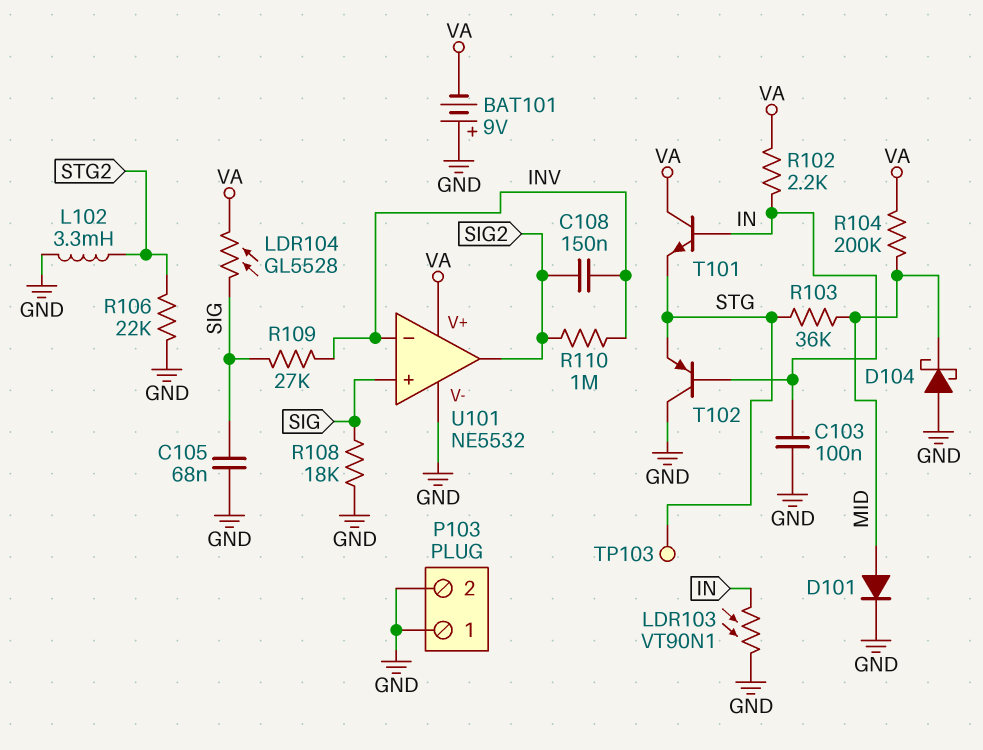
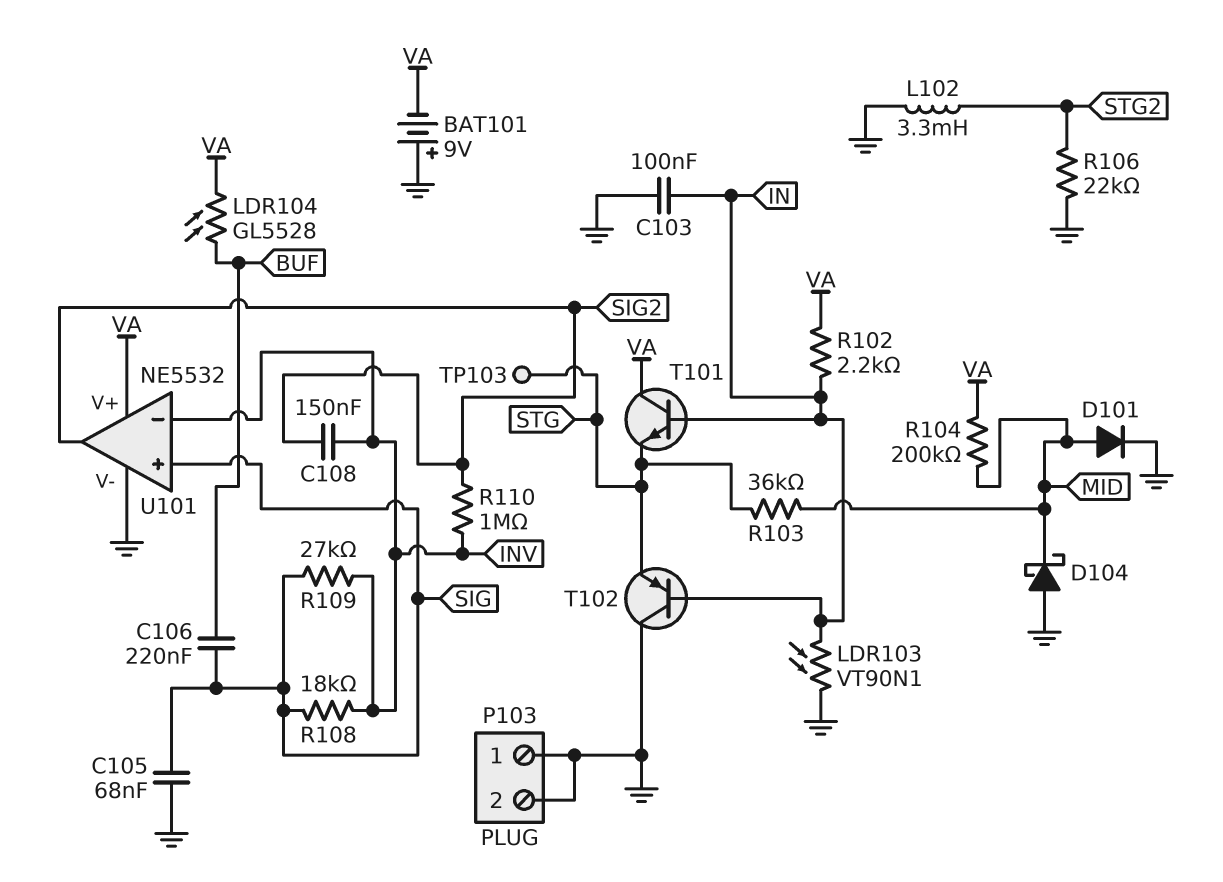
C106: none -> 220nF (BUF, SIG)
LDR104: GL5528 (SIG, VA) -> GL5528 (BUF, VA)
R108: 18k (GND, SIG) -> 18k (INV, SIG)

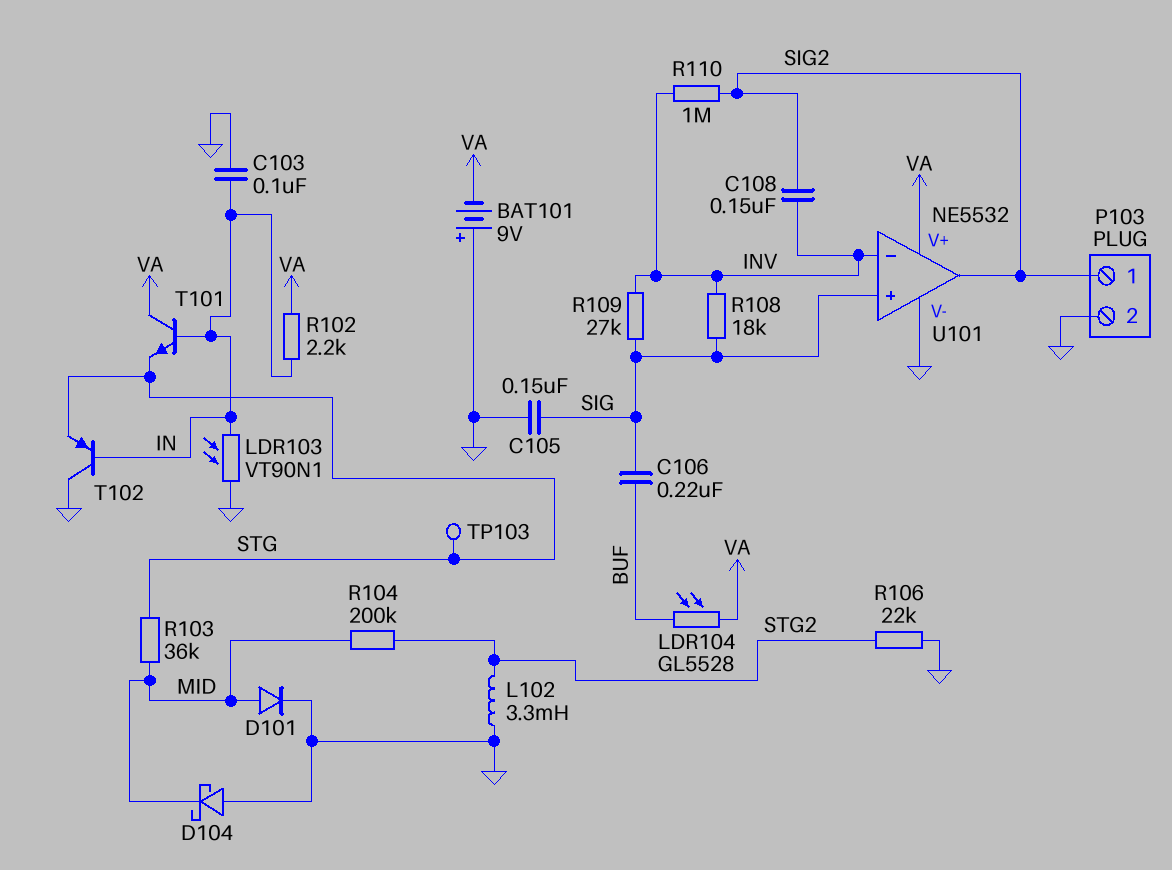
C105: 68nF (GND, SIG) -> 150nF (GND, SIG)
P103 pin 1: GND -> SIG2
R104: 200k (MID, VA) -> 200k (MID, STG2)

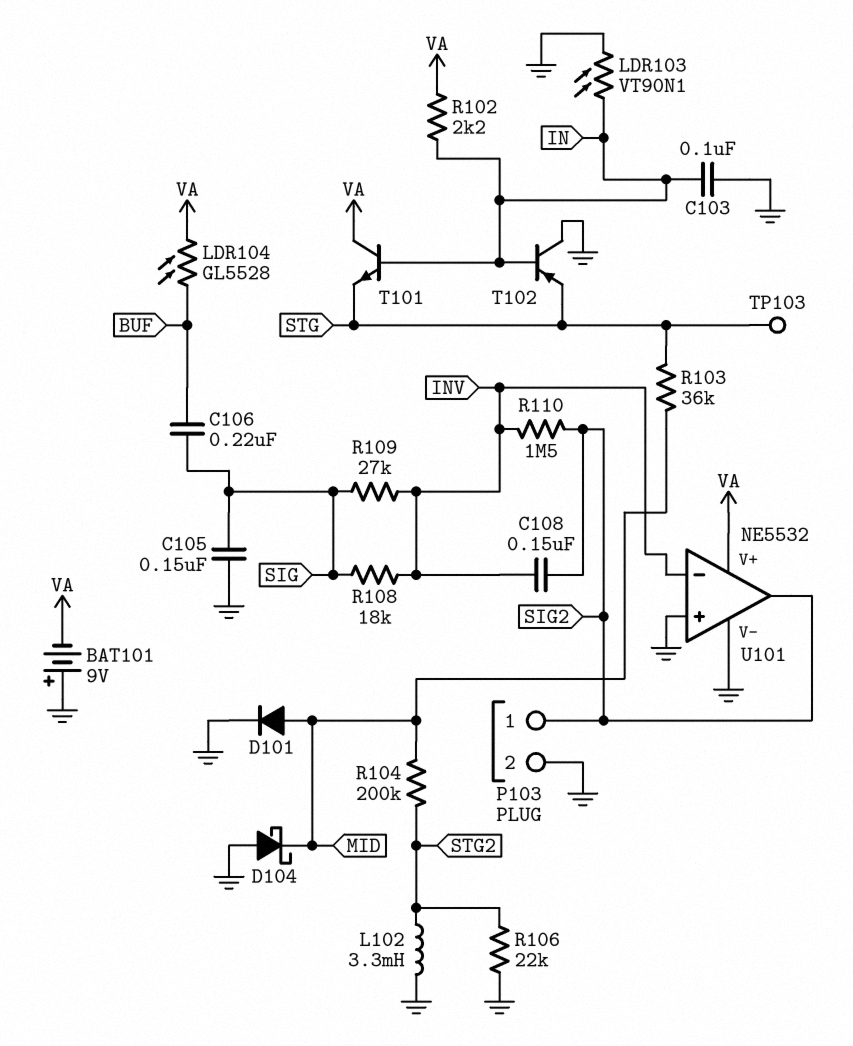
R110: 1M (INV, SIG2) -> 1.5M (INV, SIG2)
U101 pin in+: SIG -> GND

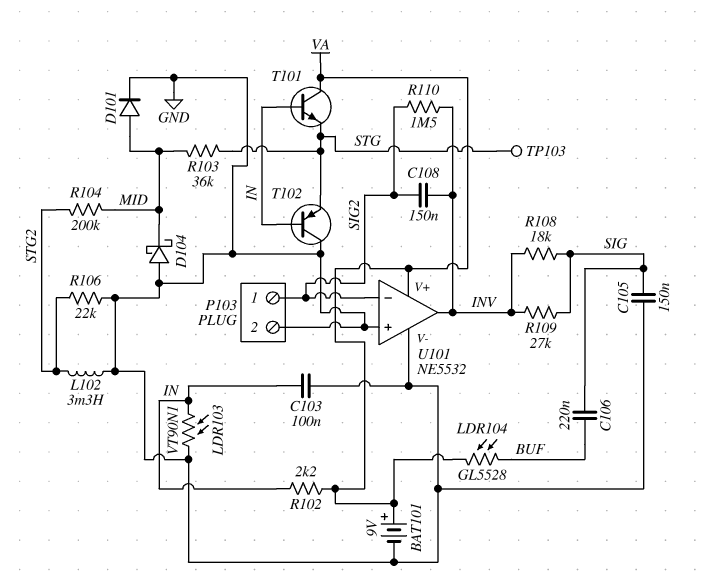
BAT101: 9V (plus GND, minus VA) -> 9V (plus VA, minus GND)
U101 pin in-: INV -> SIG2
U101 pin out: SIG2 -> INV

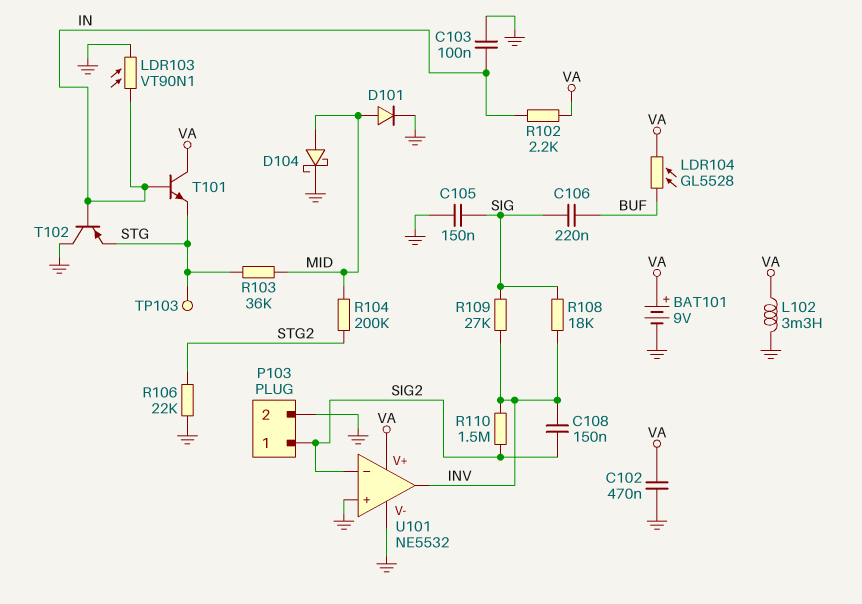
C102: none -> 470nF (GND, VA)
D104: schottky (A GND, K MID) -> schottky (A MID, K GND)
L102: 3.3mH (GND, STG2) -> 3.3mH (GND, VA)

